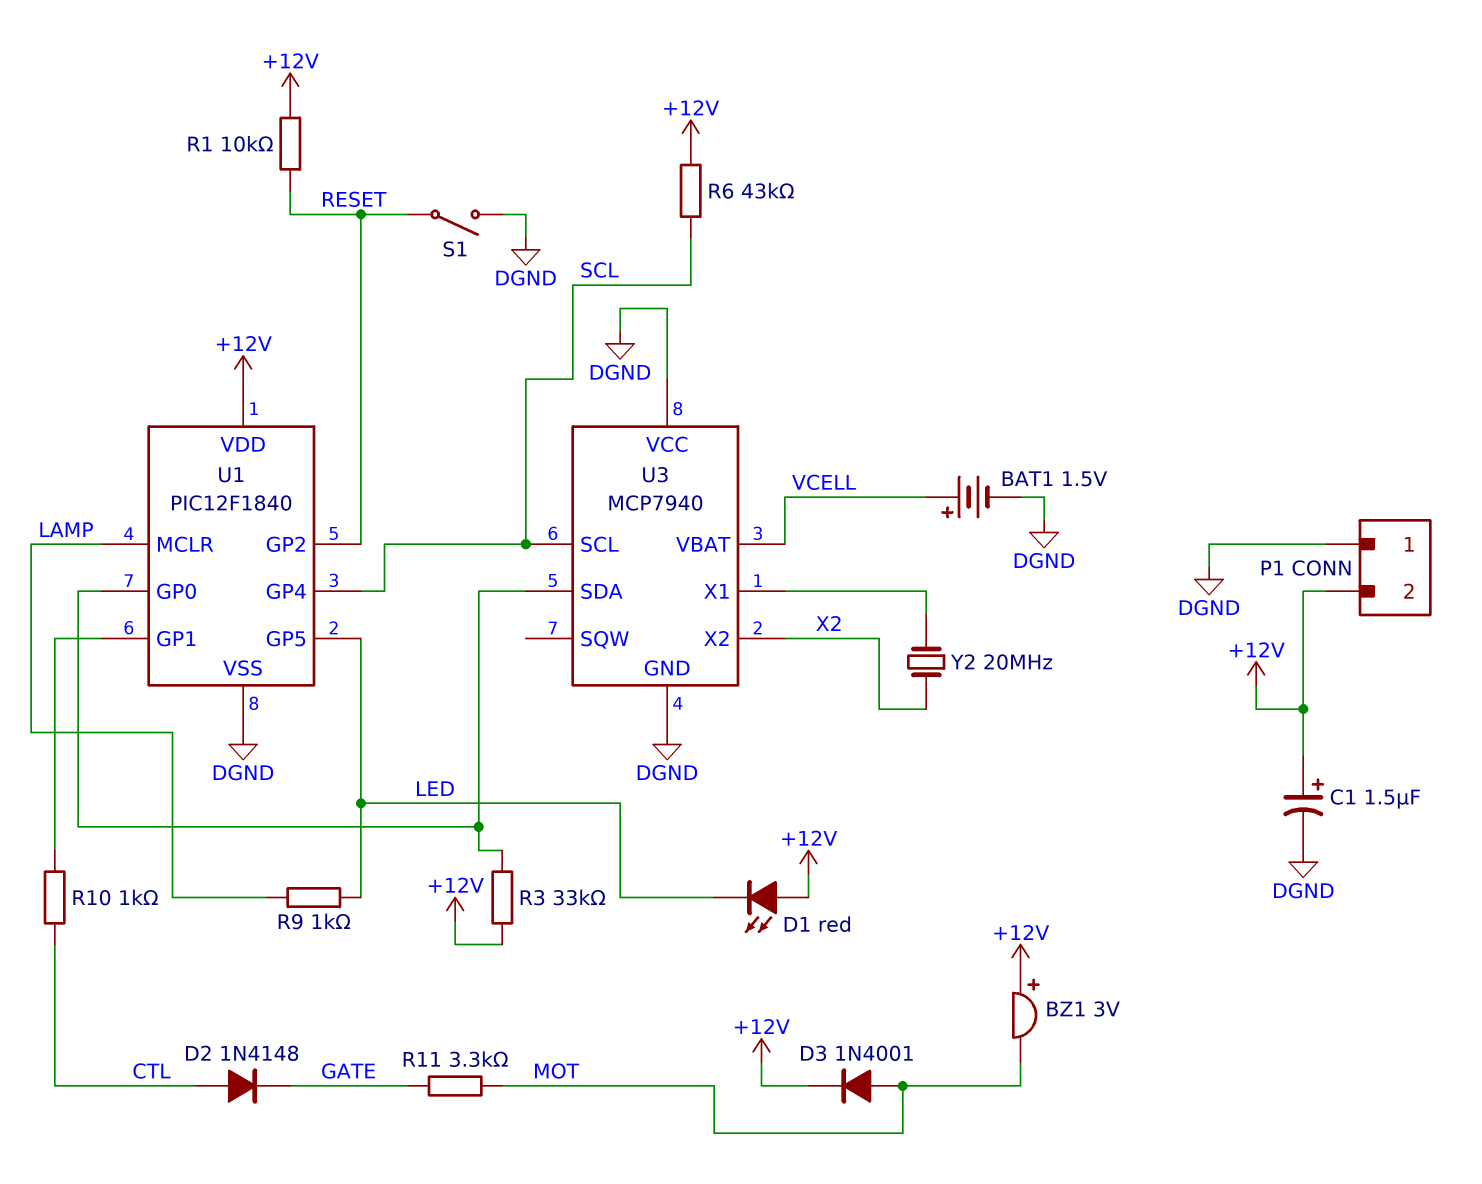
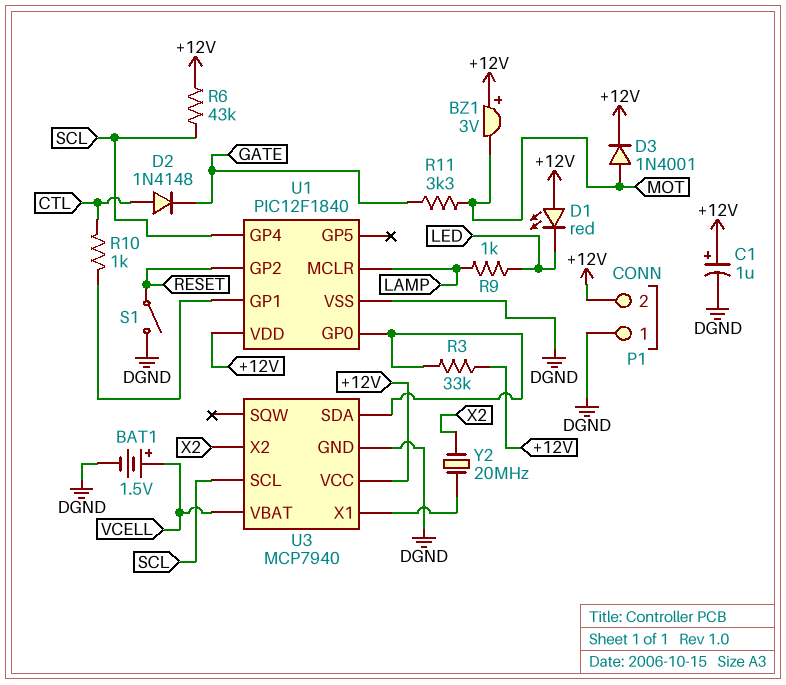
C1: 1.5uF (plus +12V, minus DGND) -> 1uF (plus +12V, minus DGND)
R1: 10k (+12V, RESET) -> none
U1 pin GP5: LED -> none
U3 pin VCC: DGND -> +12V

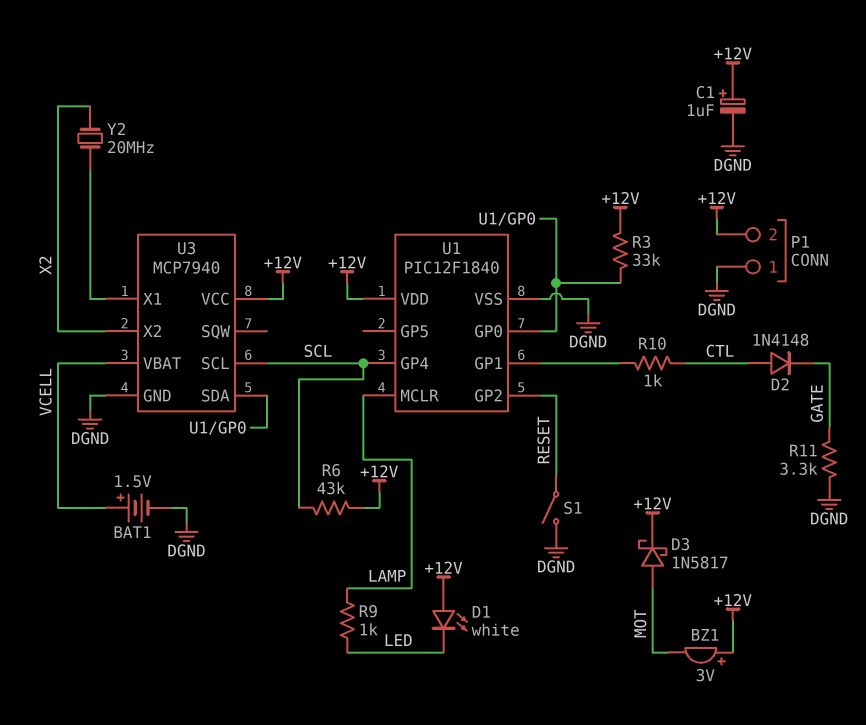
D1: LED red (A +12V, K LED) -> LED white (A +12V, K LED)
D3: diode 1N4001 (A MOT, K +12V) -> schottky 1N5817 (A MOT, K +12V)
R11: 3.3k (GATE, MOT) -> 3.3k (DGND, GATE)

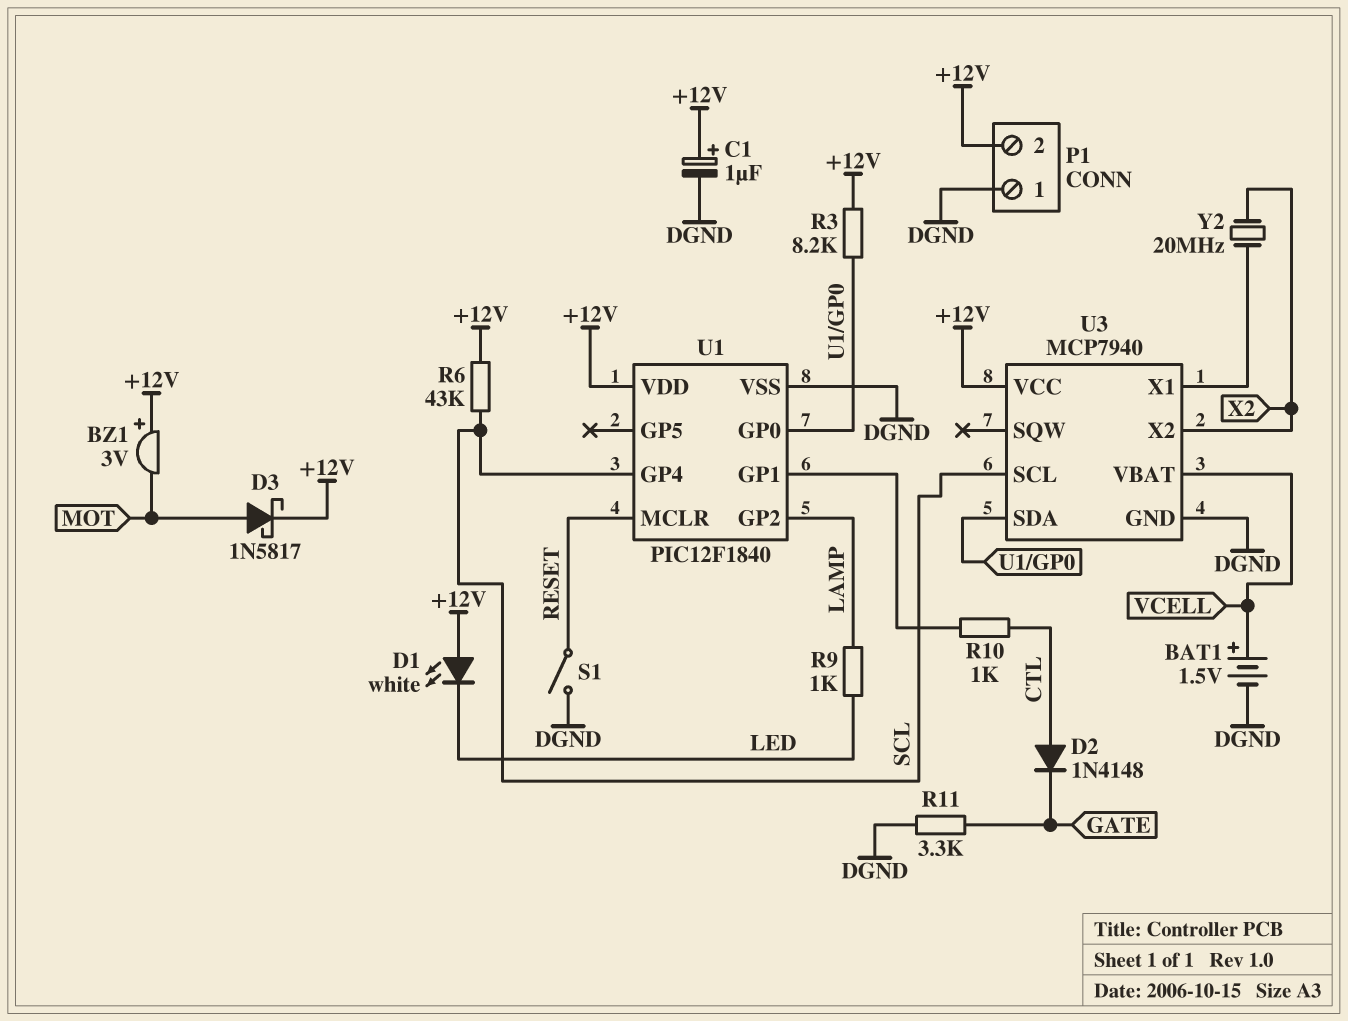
R3: 33k (+12V, U1/GP0) -> 8.2k (+12V, U1/GP0)
U1 pin GP2: RESET -> LAMP
U1 pin MCLR: LAMP -> RESET

